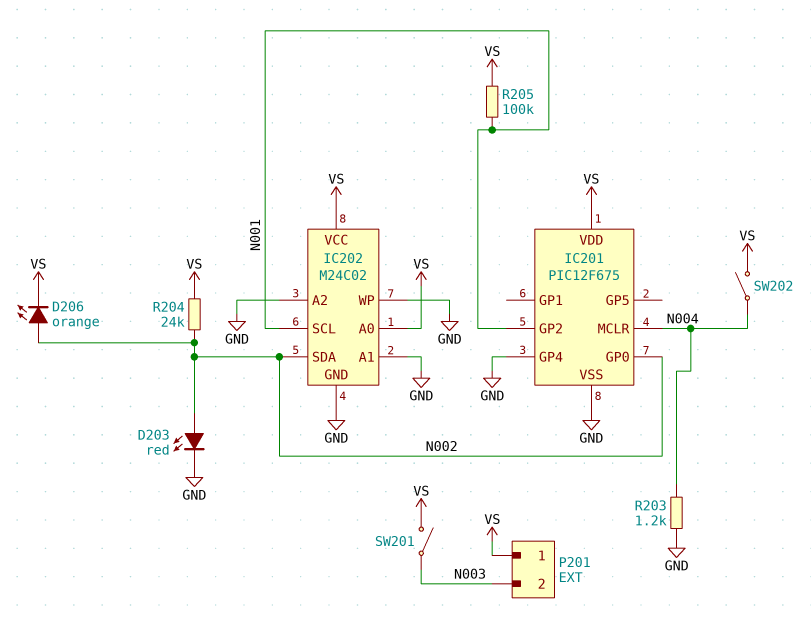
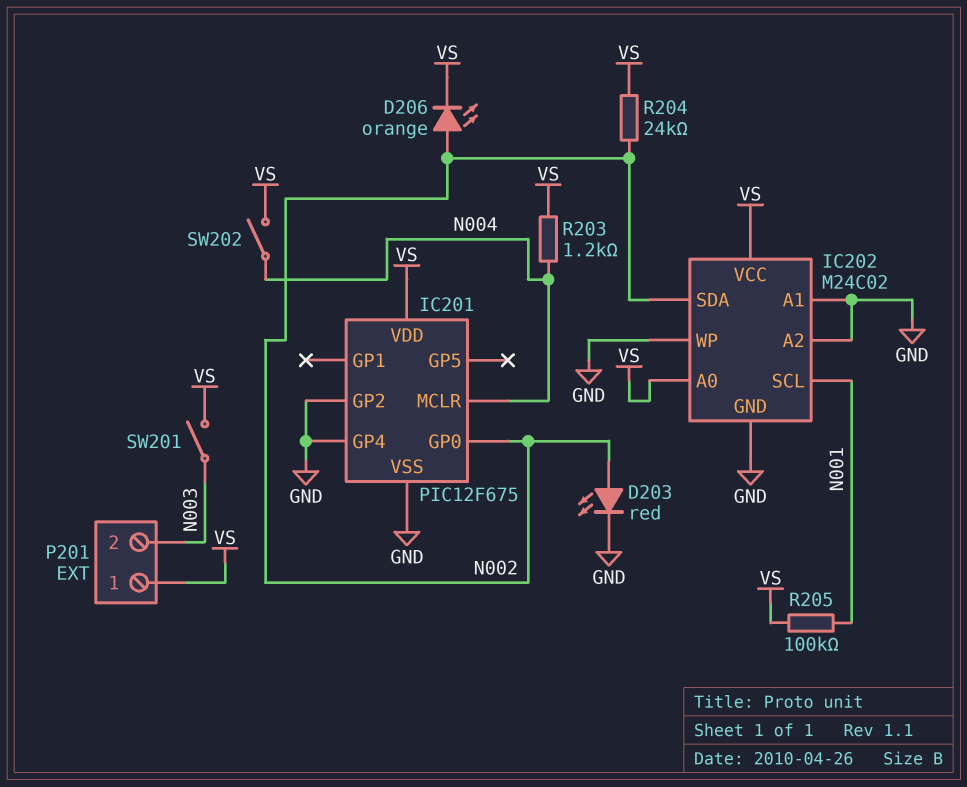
IC201 pin GP2: N001 -> GND
R203: 1.2k (GND, N004) -> 1.2k (N004, VS)

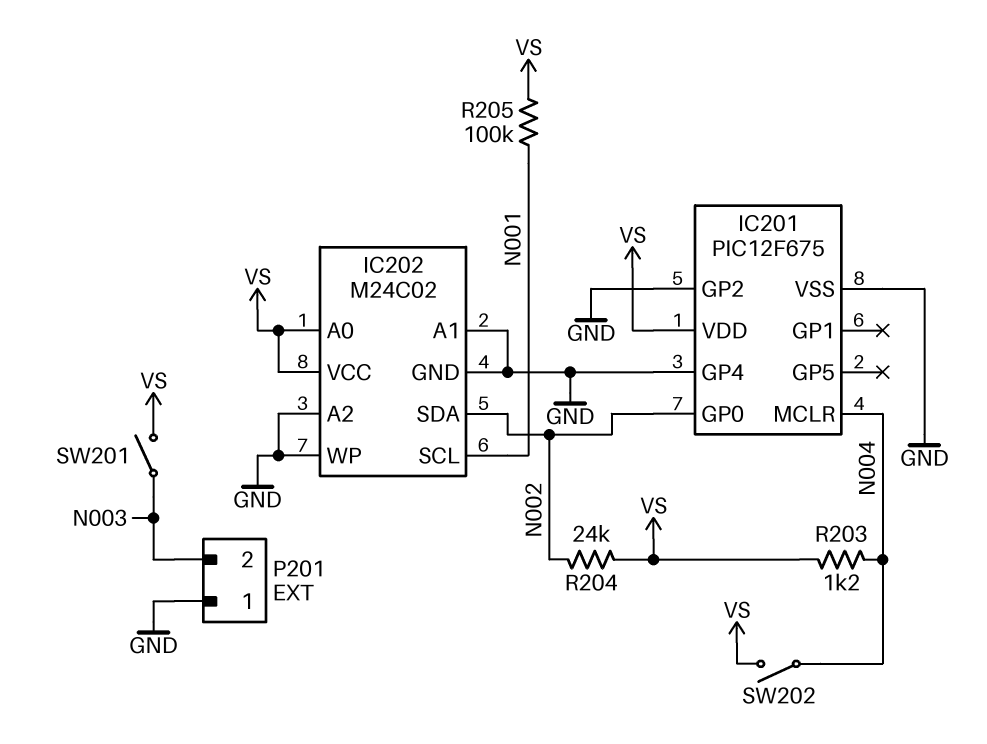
D203: LED red (A N002, K GND) -> none
D206: LED orange (A N002, K VS) -> none
P201 pin 1: VS -> GND

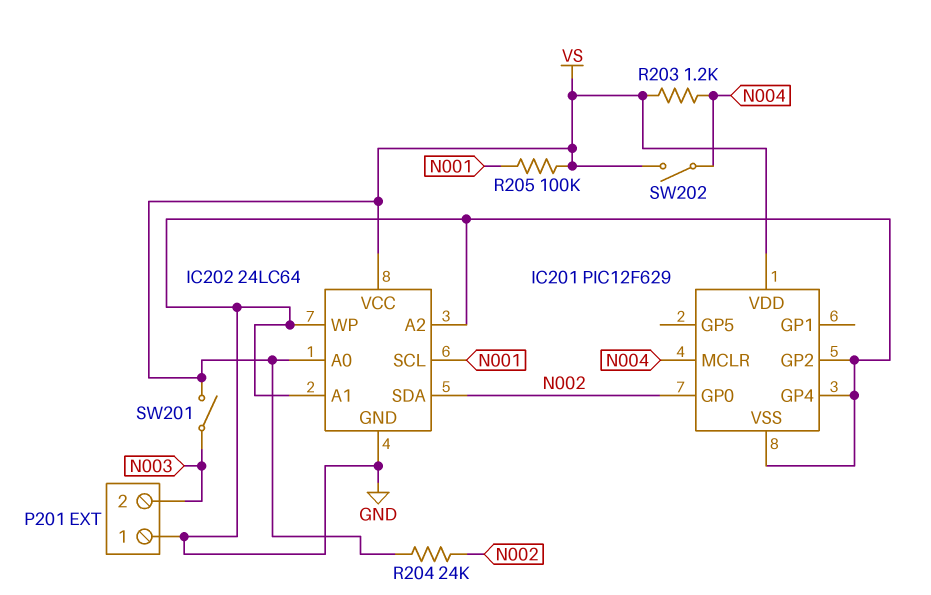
IC201: PIC12F675 -> PIC12F629
IC202: M24C02 -> 24LC64

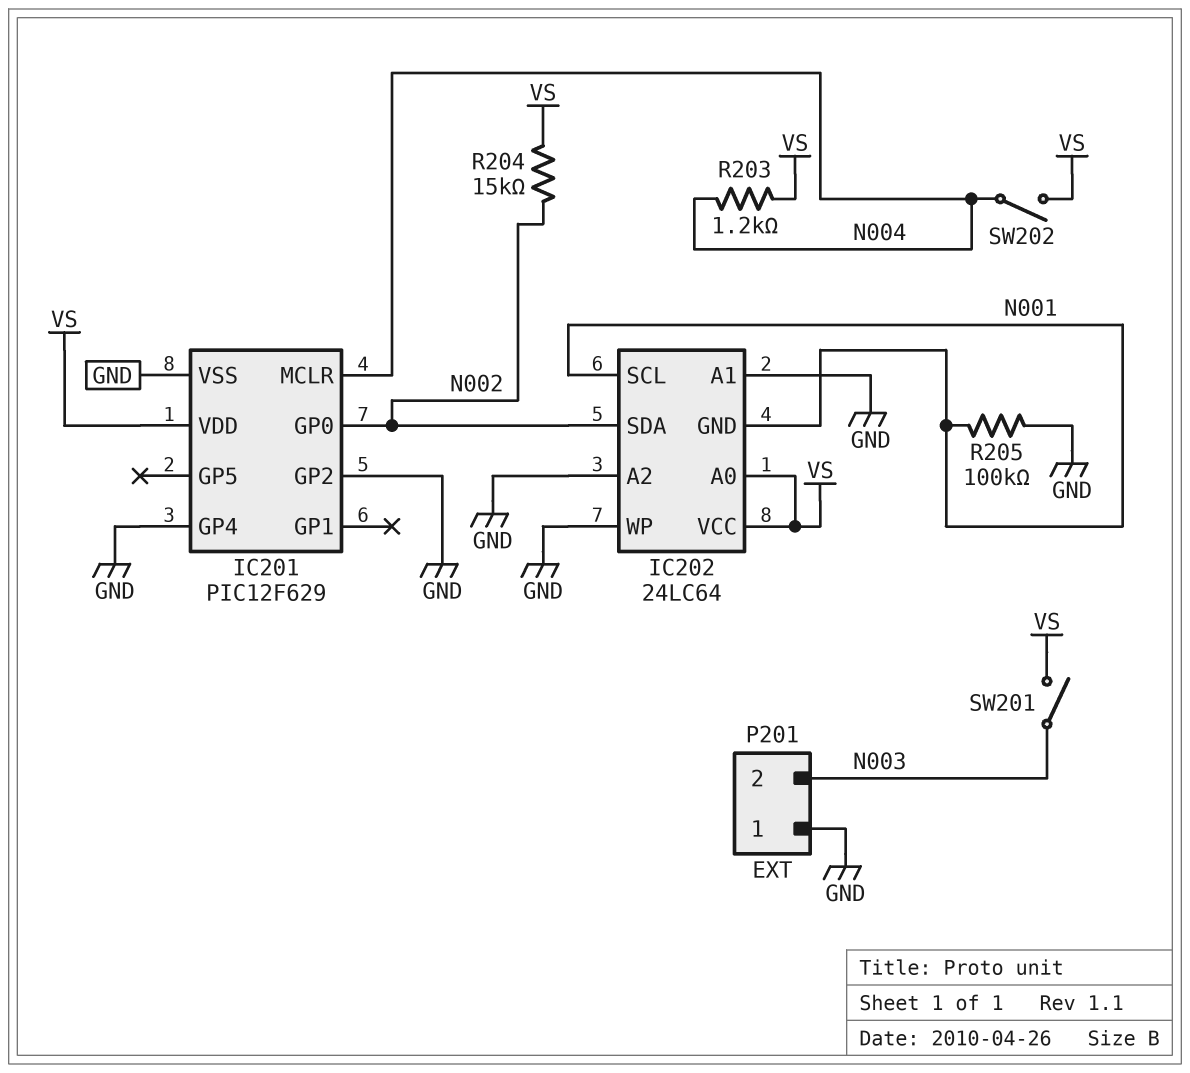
IC202 pin GND: GND -> N001
R204: 24k (N002, VS) -> 15k (N002, VS)
R205: 100k (N001, VS) -> 100k (GND, N001)

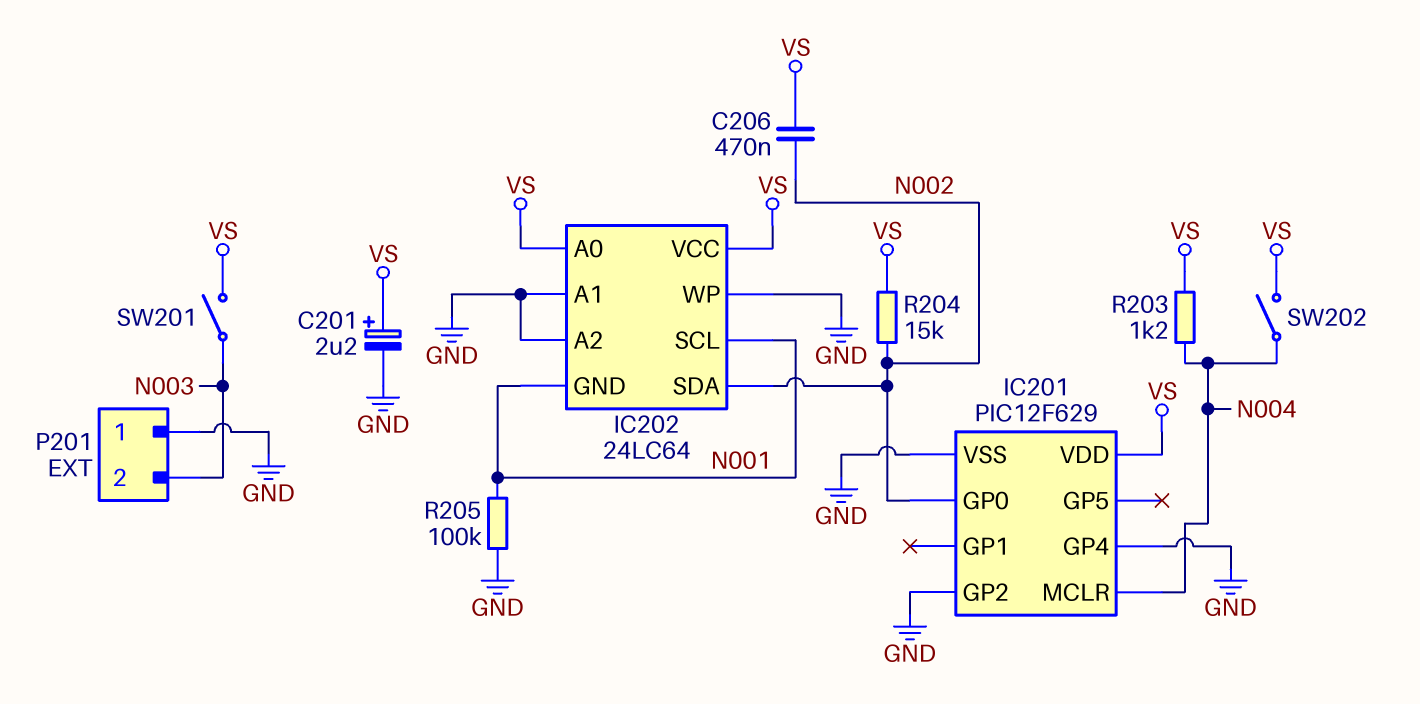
C201: none -> 2.2uF (plus VS, minus GND)
C206: none -> 470nF (N002, VS)

